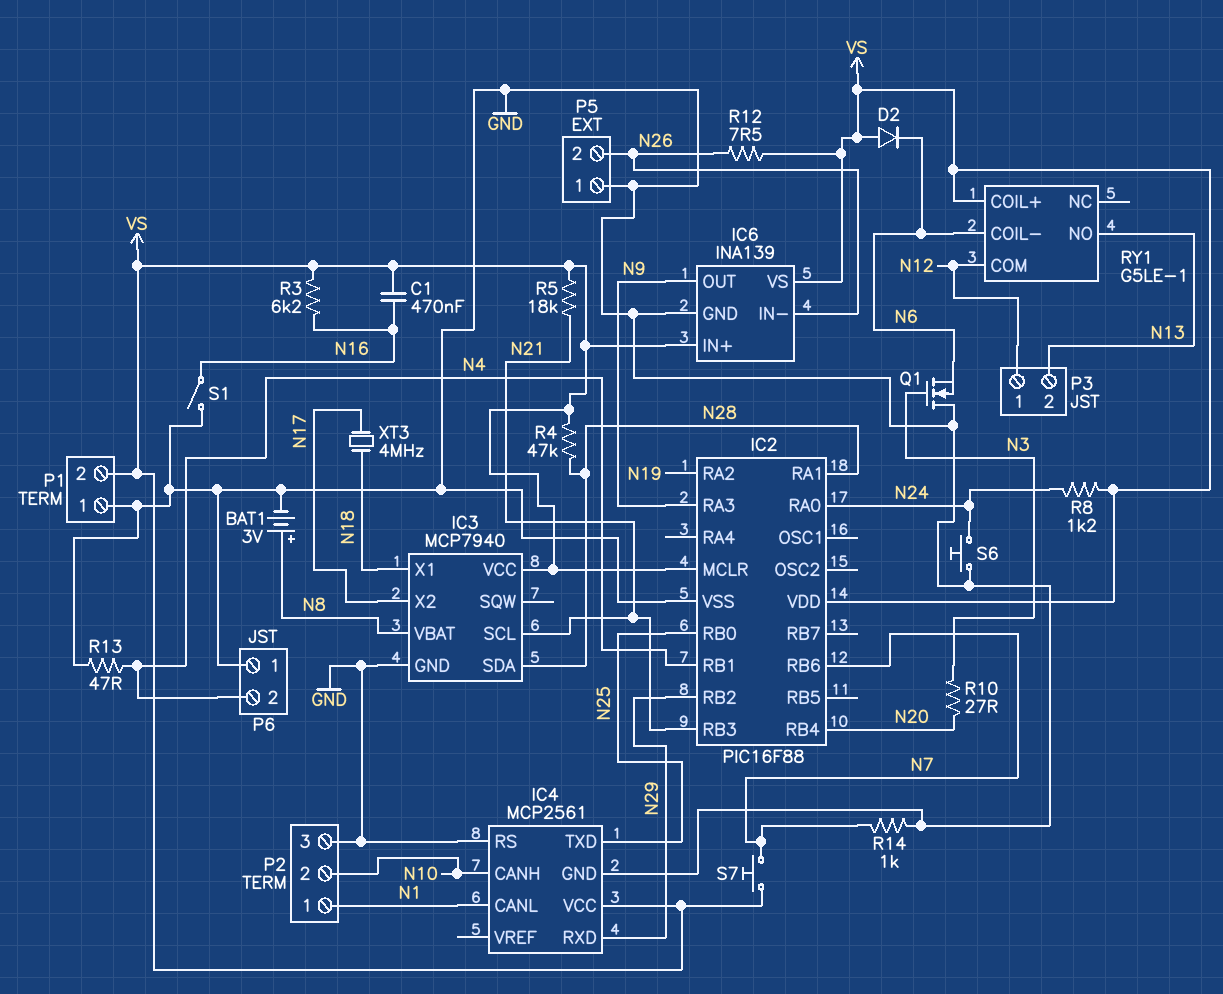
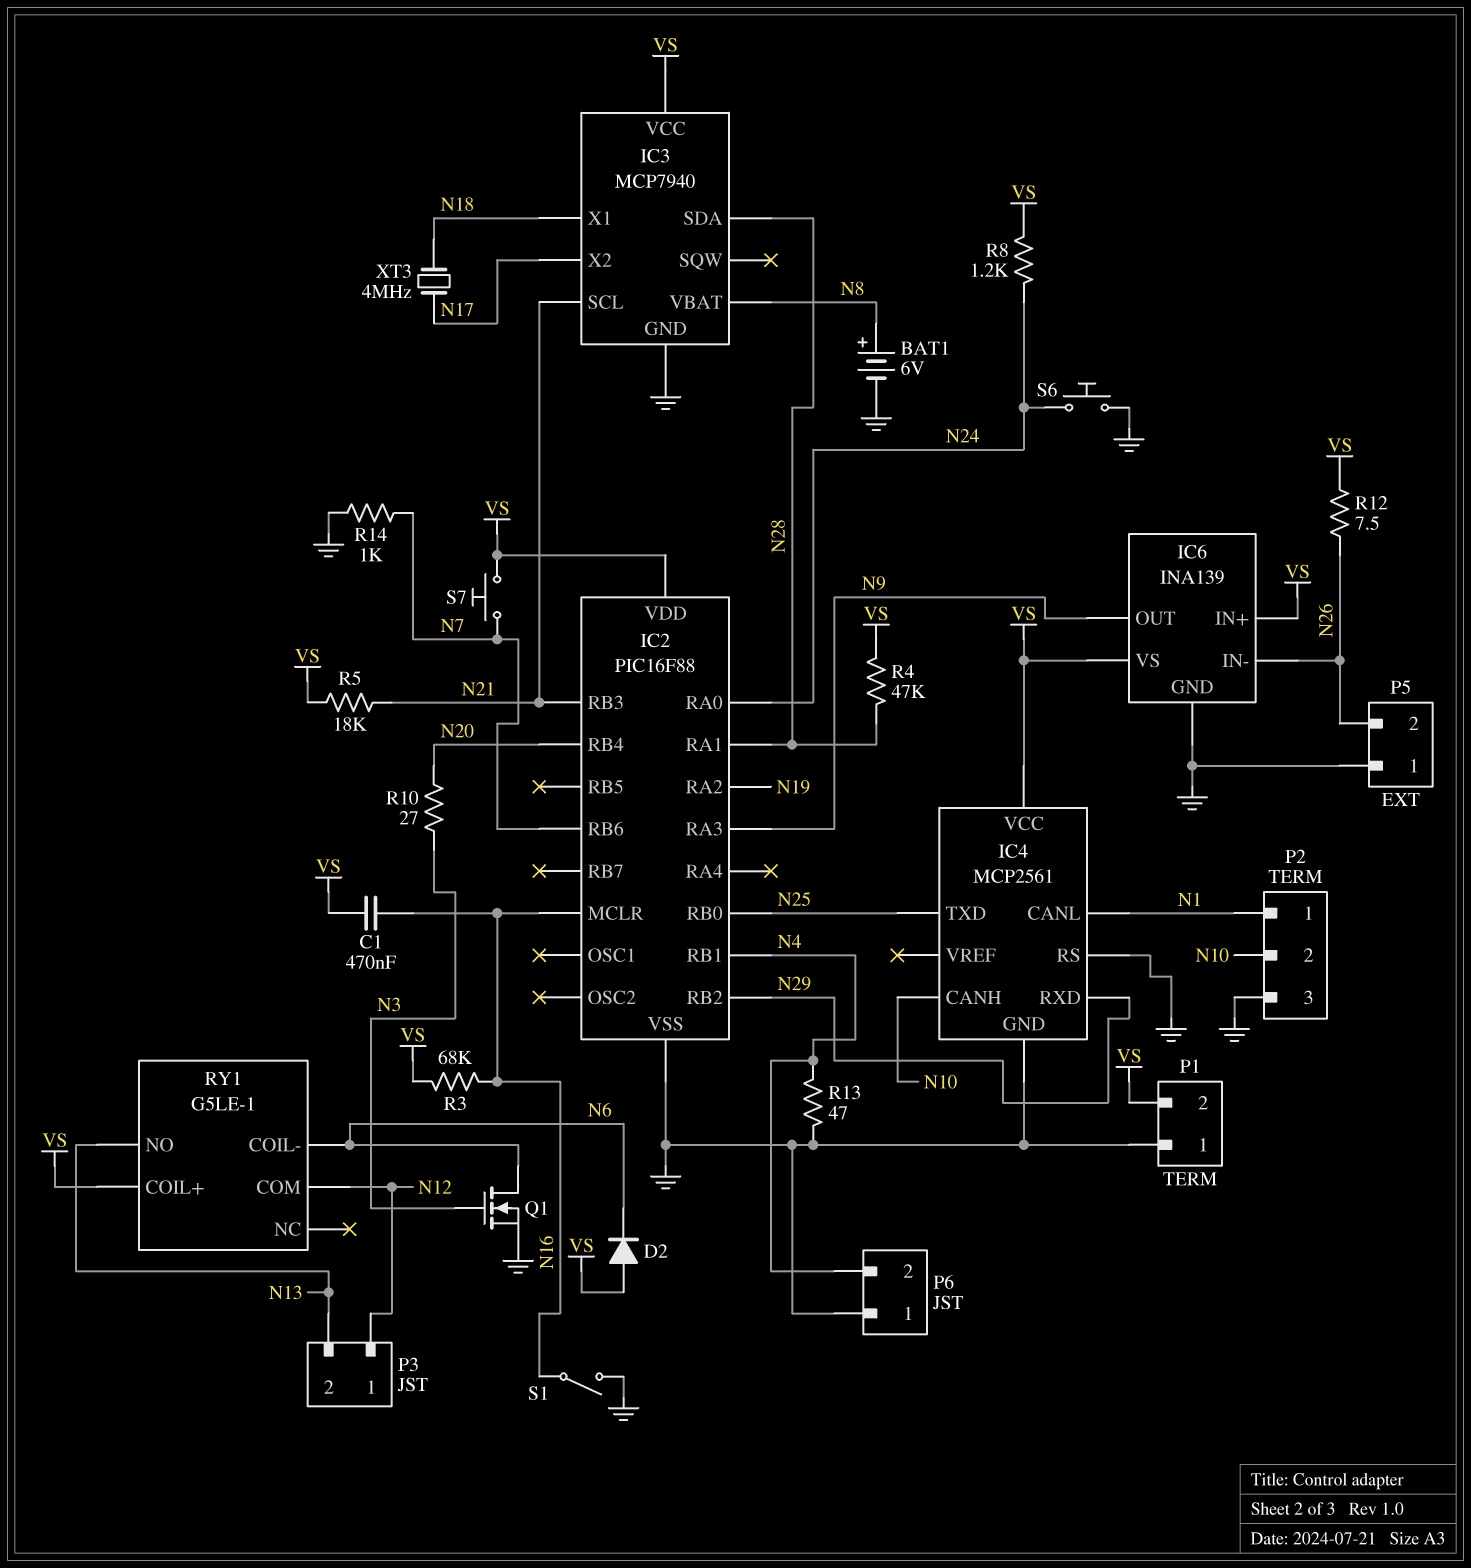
BAT1: 3V (plus N8, minus GND) -> 6V (plus N8, minus GND)
IC2 pin MCLR: VS -> N16
Q1: NMOS (G N3, D GND, S N6) -> NMOS (G N3, D N6, S GND)
R3: 6.2k (N16, VS) -> 68k (N16, VS)

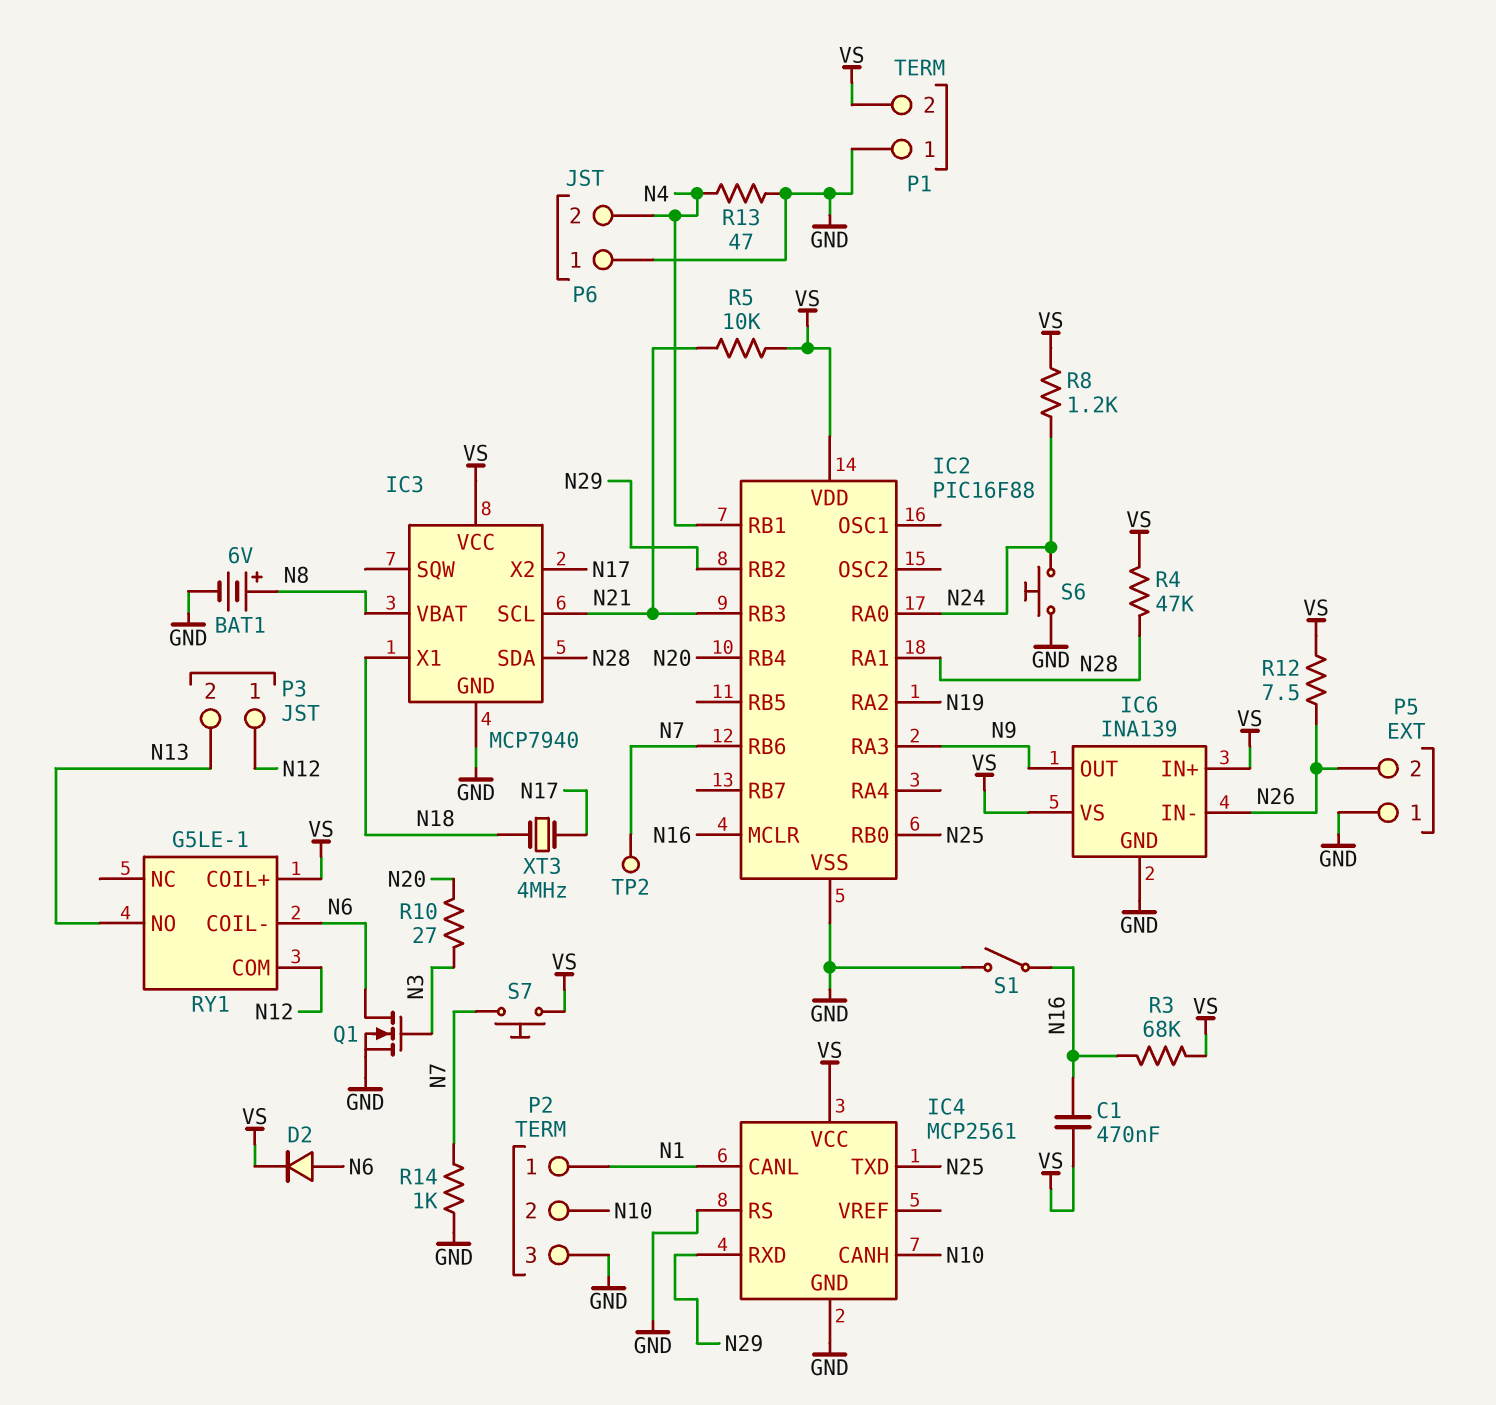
D2: diode (A VS, K N6) -> diode (A N6, K VS)
R5: 18k (N21, VS) -> 10k (N21, VS)
TP2: none -> test point (N7)

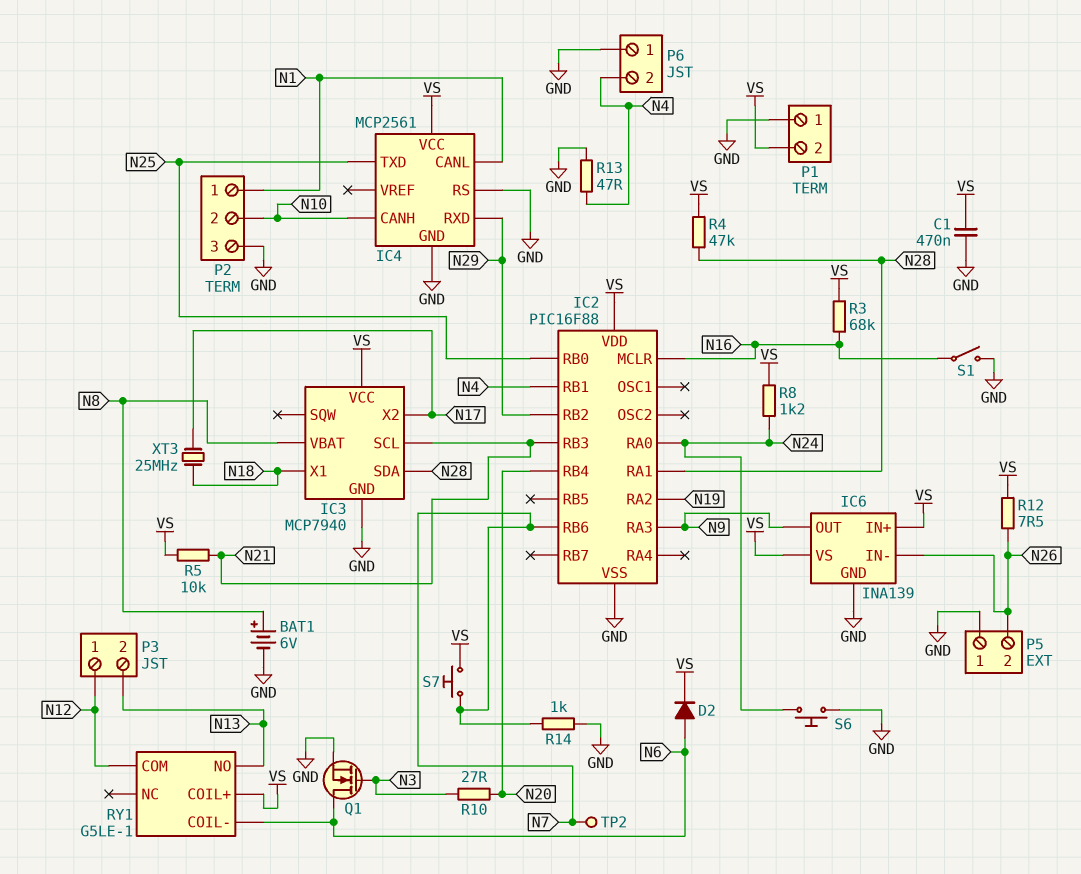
C1: 470nF (N16, VS) -> 470nF (GND, VS)
XT3: 4MHz (N17, N18) -> 25MHz (N17, N18)

